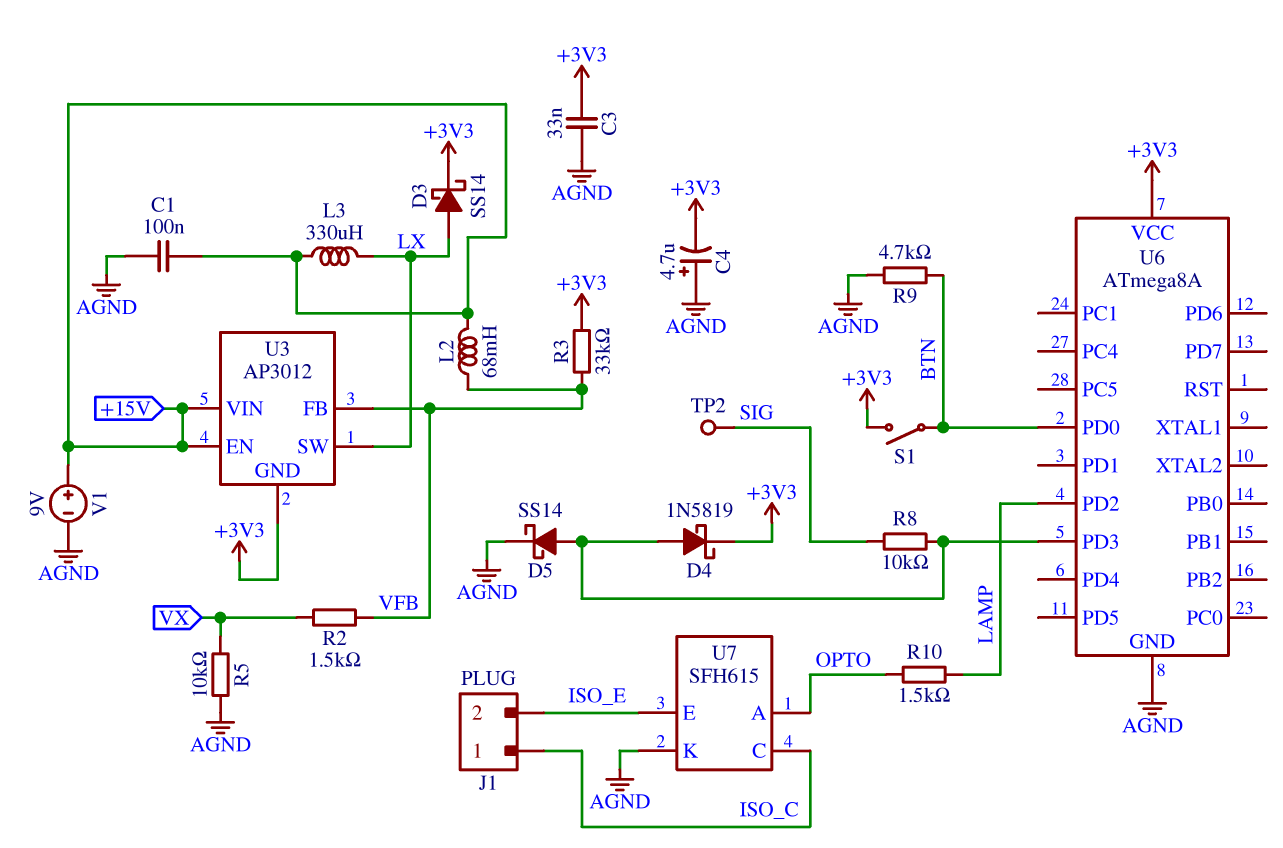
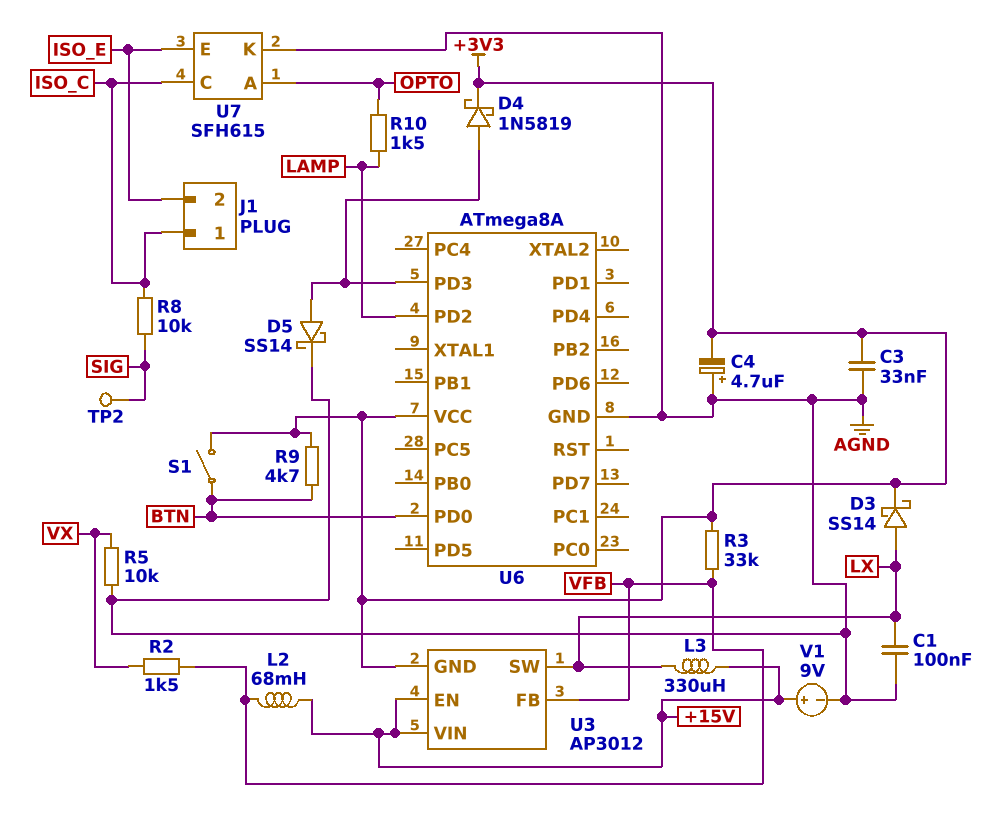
C1: 100nF (+15V, AGND) -> 100nF (AGND, LX)
R8: 10k (SIG, U6/PD3) -> 10k (ISO_C, SIG)
R9: 4.7k (AGND, BTN) -> 4.7k (+3V3, BTN)

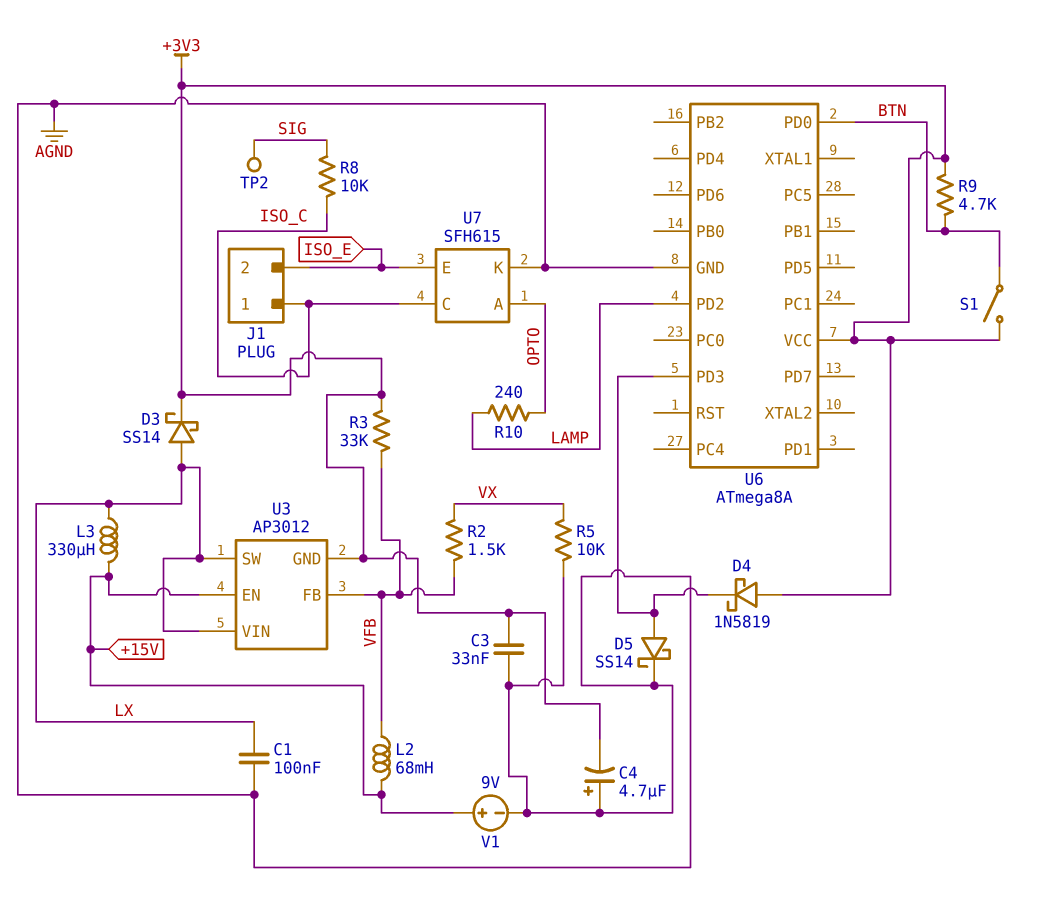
D4: schottky 1N5819 (A U6/PD3, K +3V3) -> schottky 1N5819 (A +3V3, K U6/PD3)
R10: 1.5k (LAMP, OPTO) -> 240 (LAMP, OPTO)
U3 pin VIN: +15V -> LX

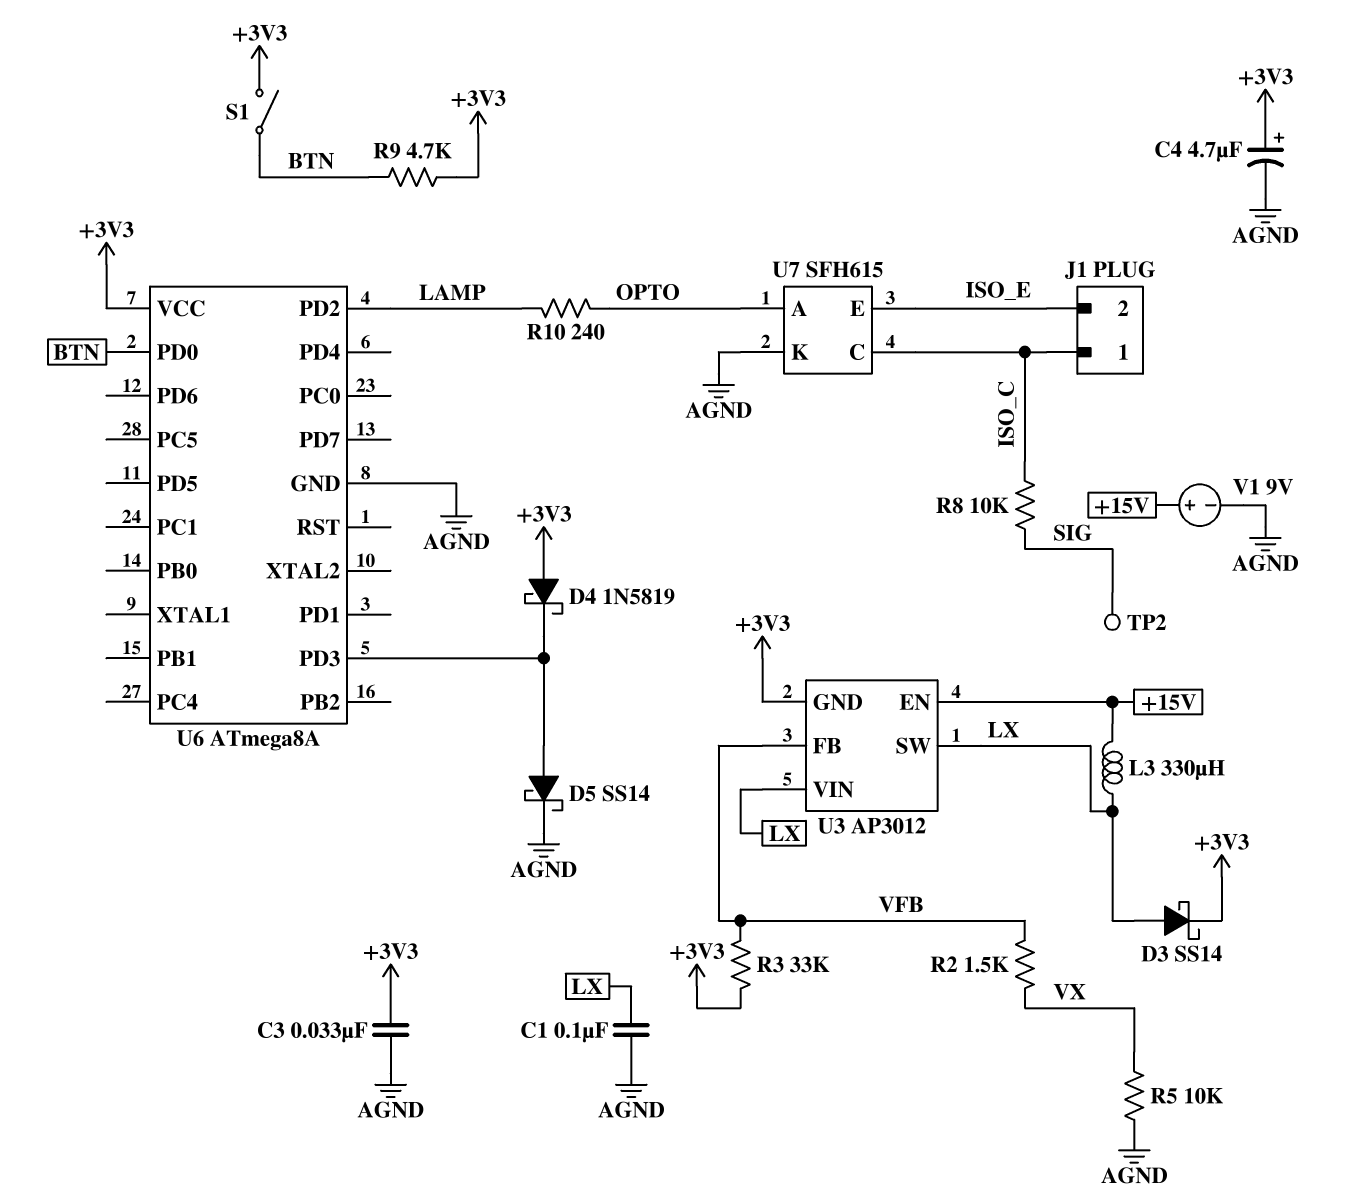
C4: 4.7uF (plus AGND, minus +3V3) -> 4.7uF (plus +3V3, minus AGND)
L2: 68mH (+15V, VFB) -> none

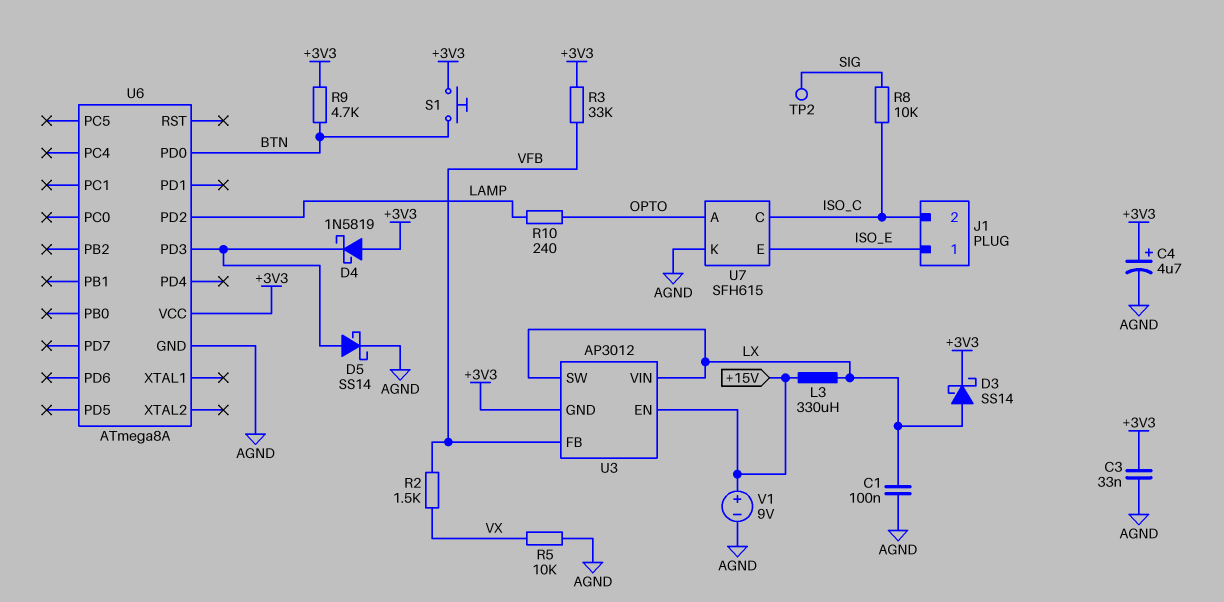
J1 pin 1: ISO_C -> ISO_E
J1 pin 2: ISO_E -> ISO_C
S1: switch (+3V3, BTN) -> button (+3V3, BTN)

